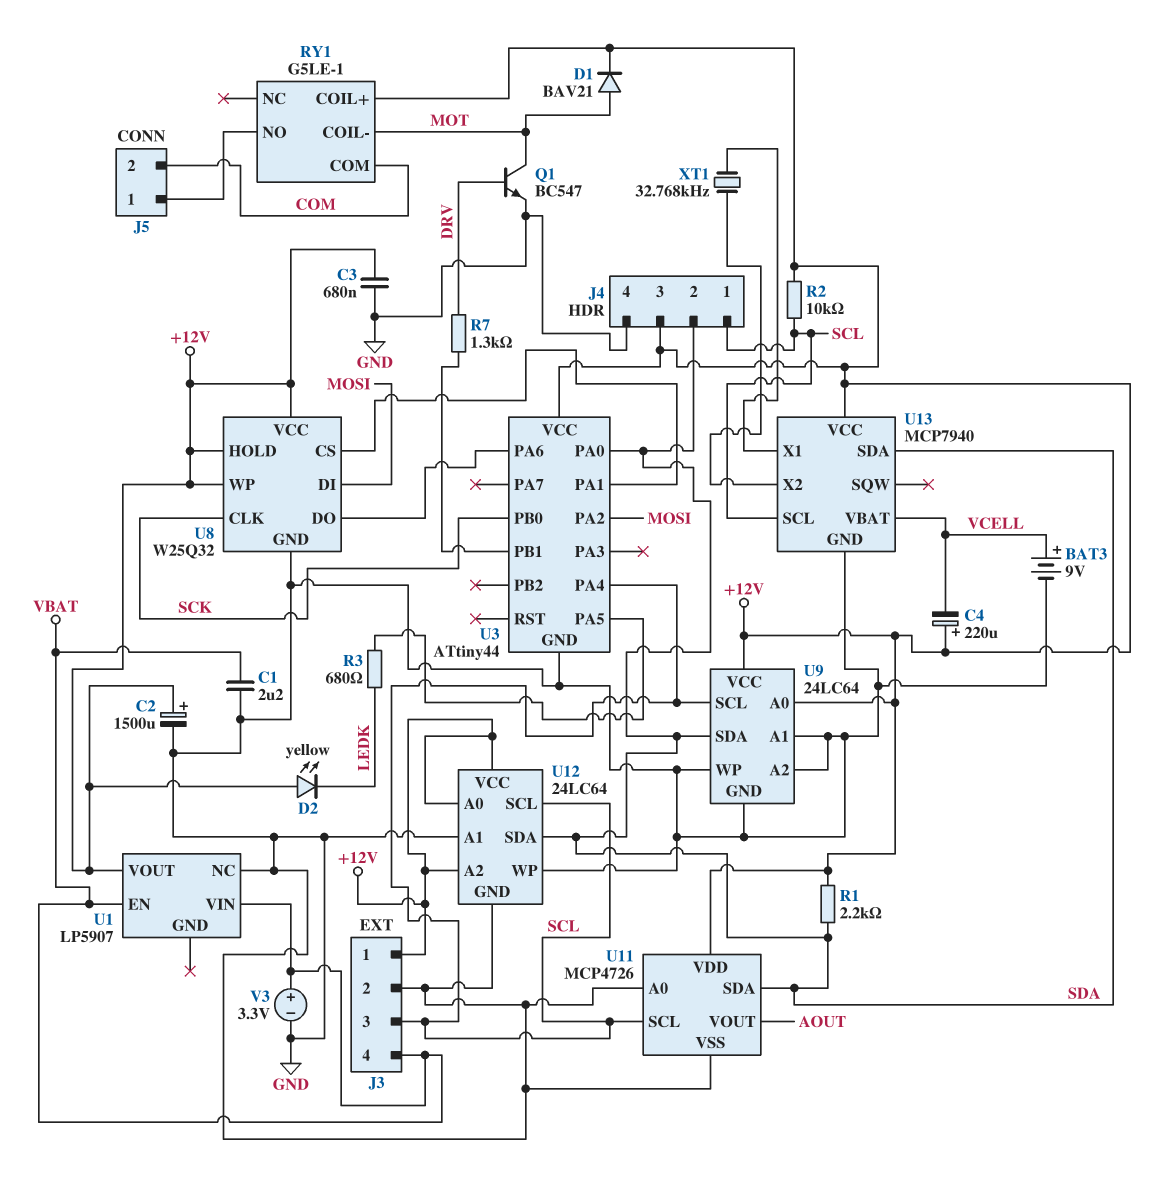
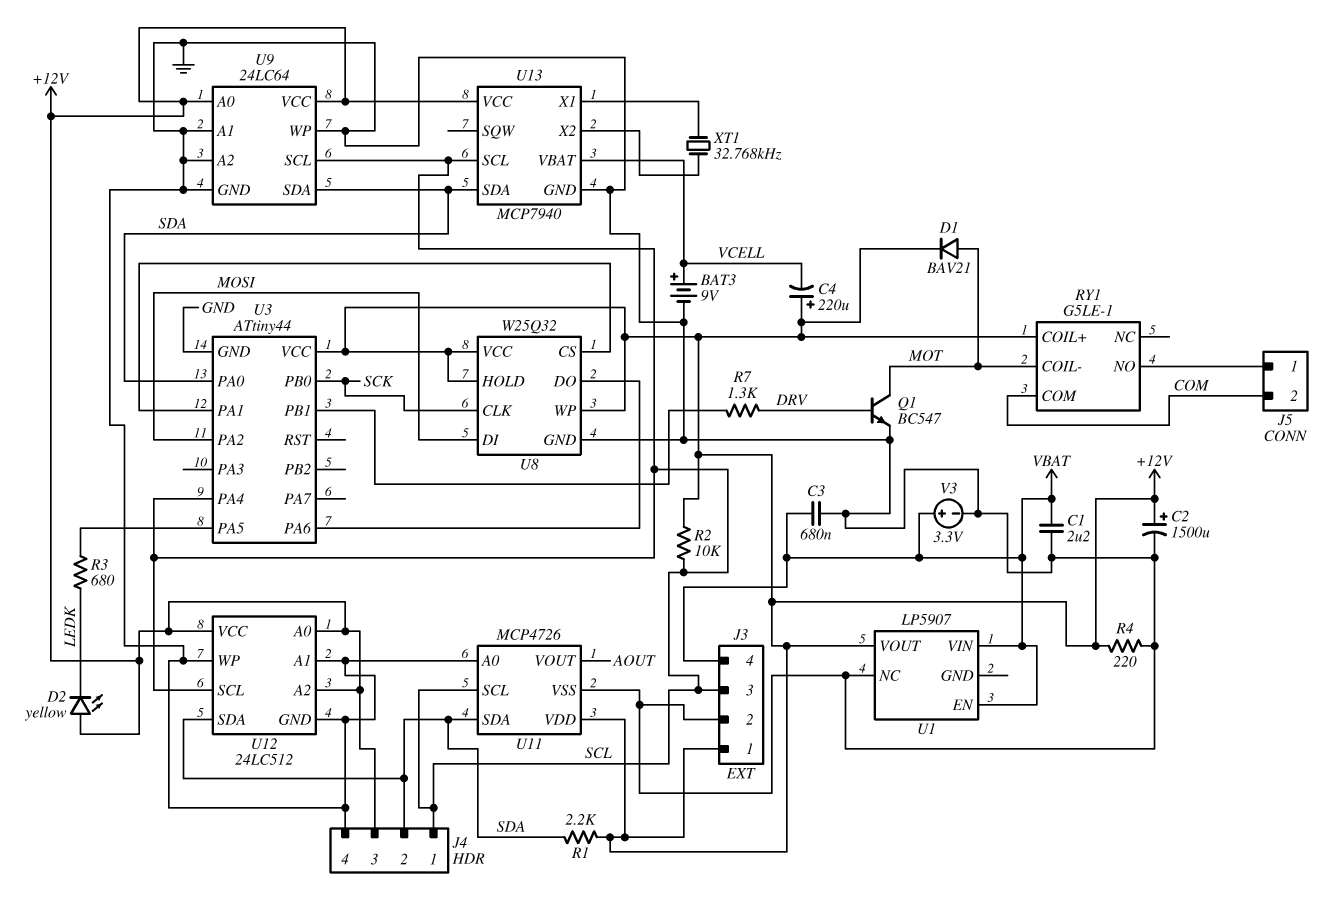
C3: 680nF (+12V, GND) -> 680nF (GND, VBAT)
R4: none -> 220 (+12V, GND)
U12: 24LC64 -> 24LC512

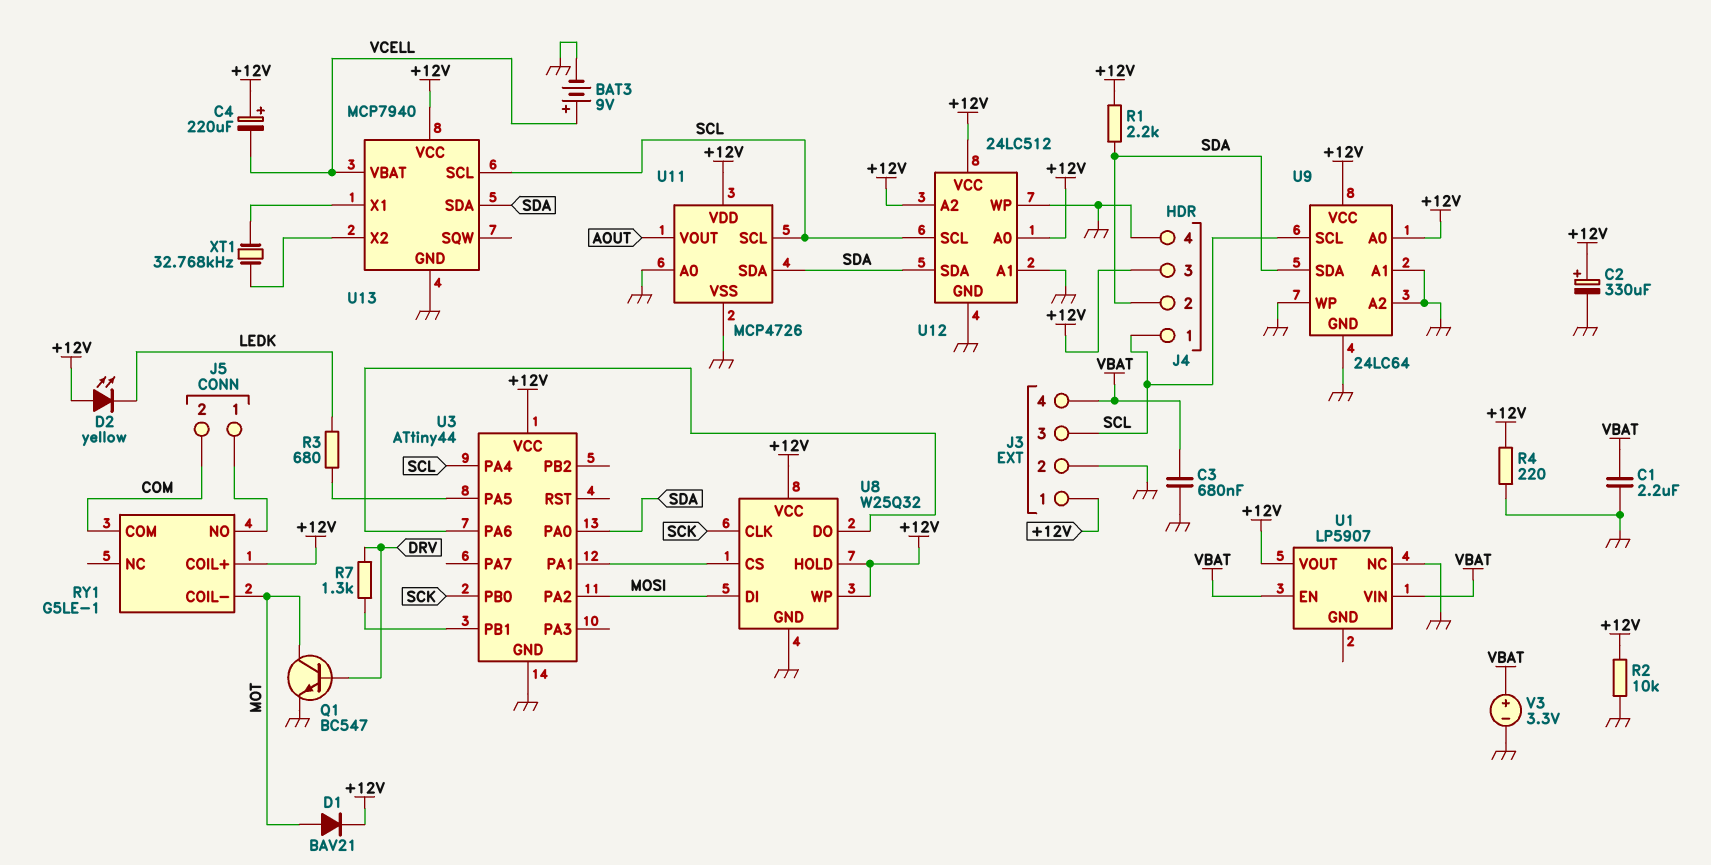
C2: 1500uF (plus +12V, minus GND) -> 330uF (plus +12V, minus GND)
R2: 10k (+12V, SCL) -> 10k (+12V, GND)

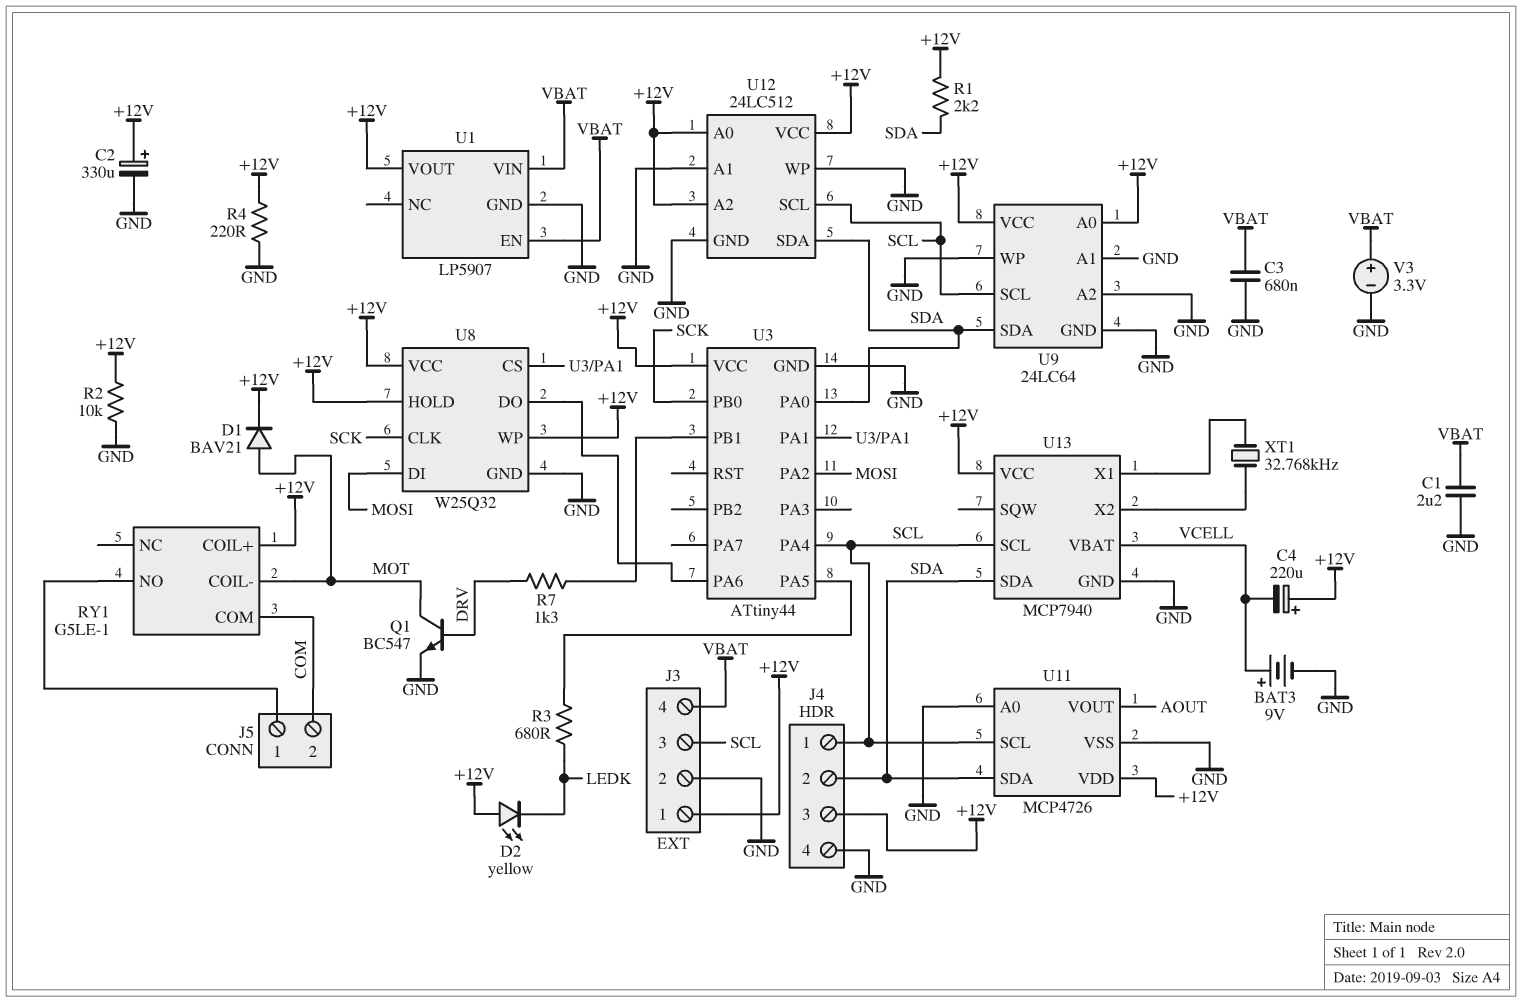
U1 pin GND: none -> GND
U1 pin NC: GND -> none

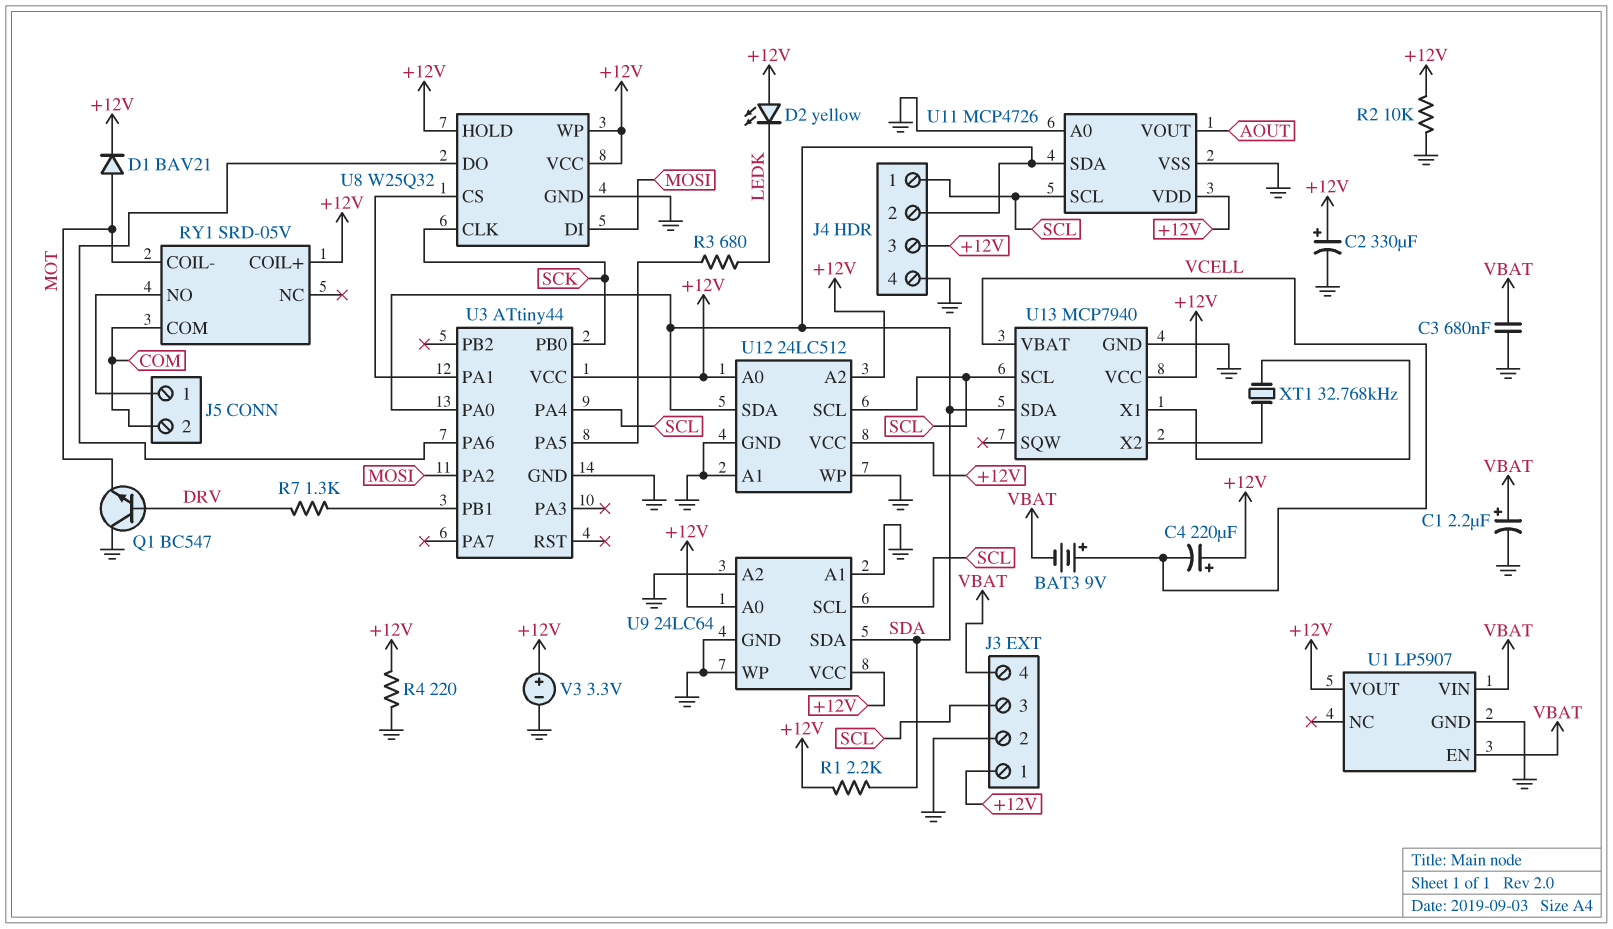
BAT3: 9V (plus VCELL, minus GND) -> 9V (plus VCELL, minus VBAT)
C1: 2.2uF (GND, VBAT) -> 2.2uF (plus VBAT, minus GND)
Q1: NPN BC547 (B DRV, C MOT, E GND) -> NPN BC547 (B DRV, C GND, E MOT)
RY1: G5LE-1 -> SRD-05V
V3: 3.3V (plus VBAT, minus GND) -> 3.3V (plus +12V, minus GND)

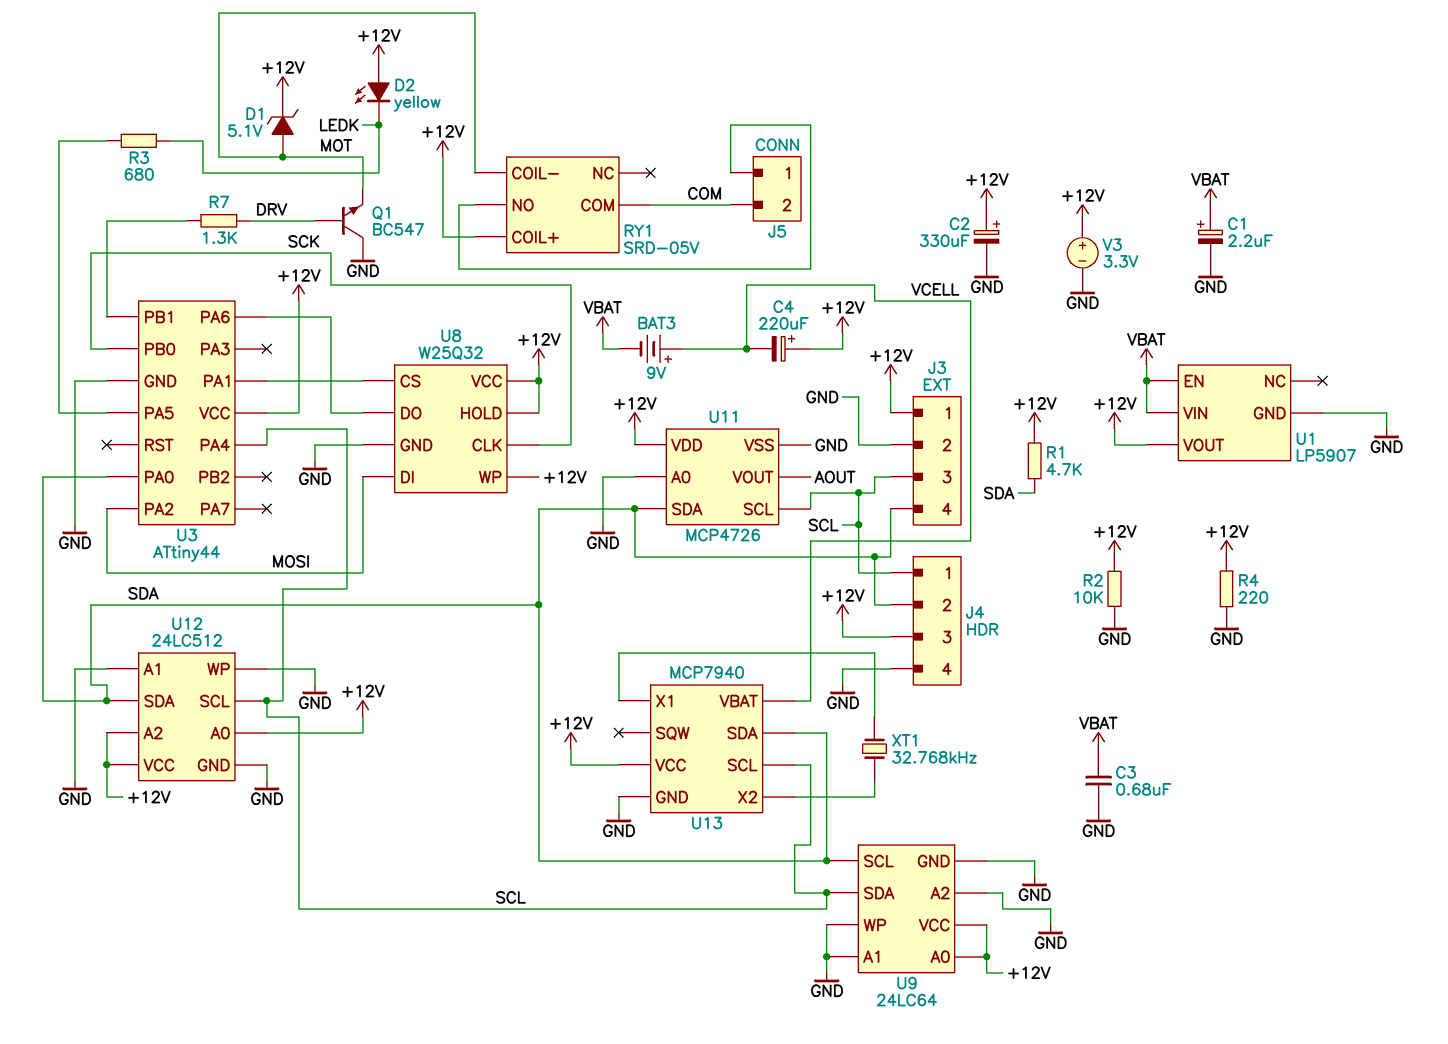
D1: diode BAV21 (A MOT, K +12V) -> zener 5.1V (A MOT, K +12V)
J3 pin 4: VBAT -> SDA
R1: 2.2k (+12V, SDA) -> 4.7k (+12V, SDA)
U9 pin SCL: SCL -> SDA
U9 pin SDA: SDA -> SCL

